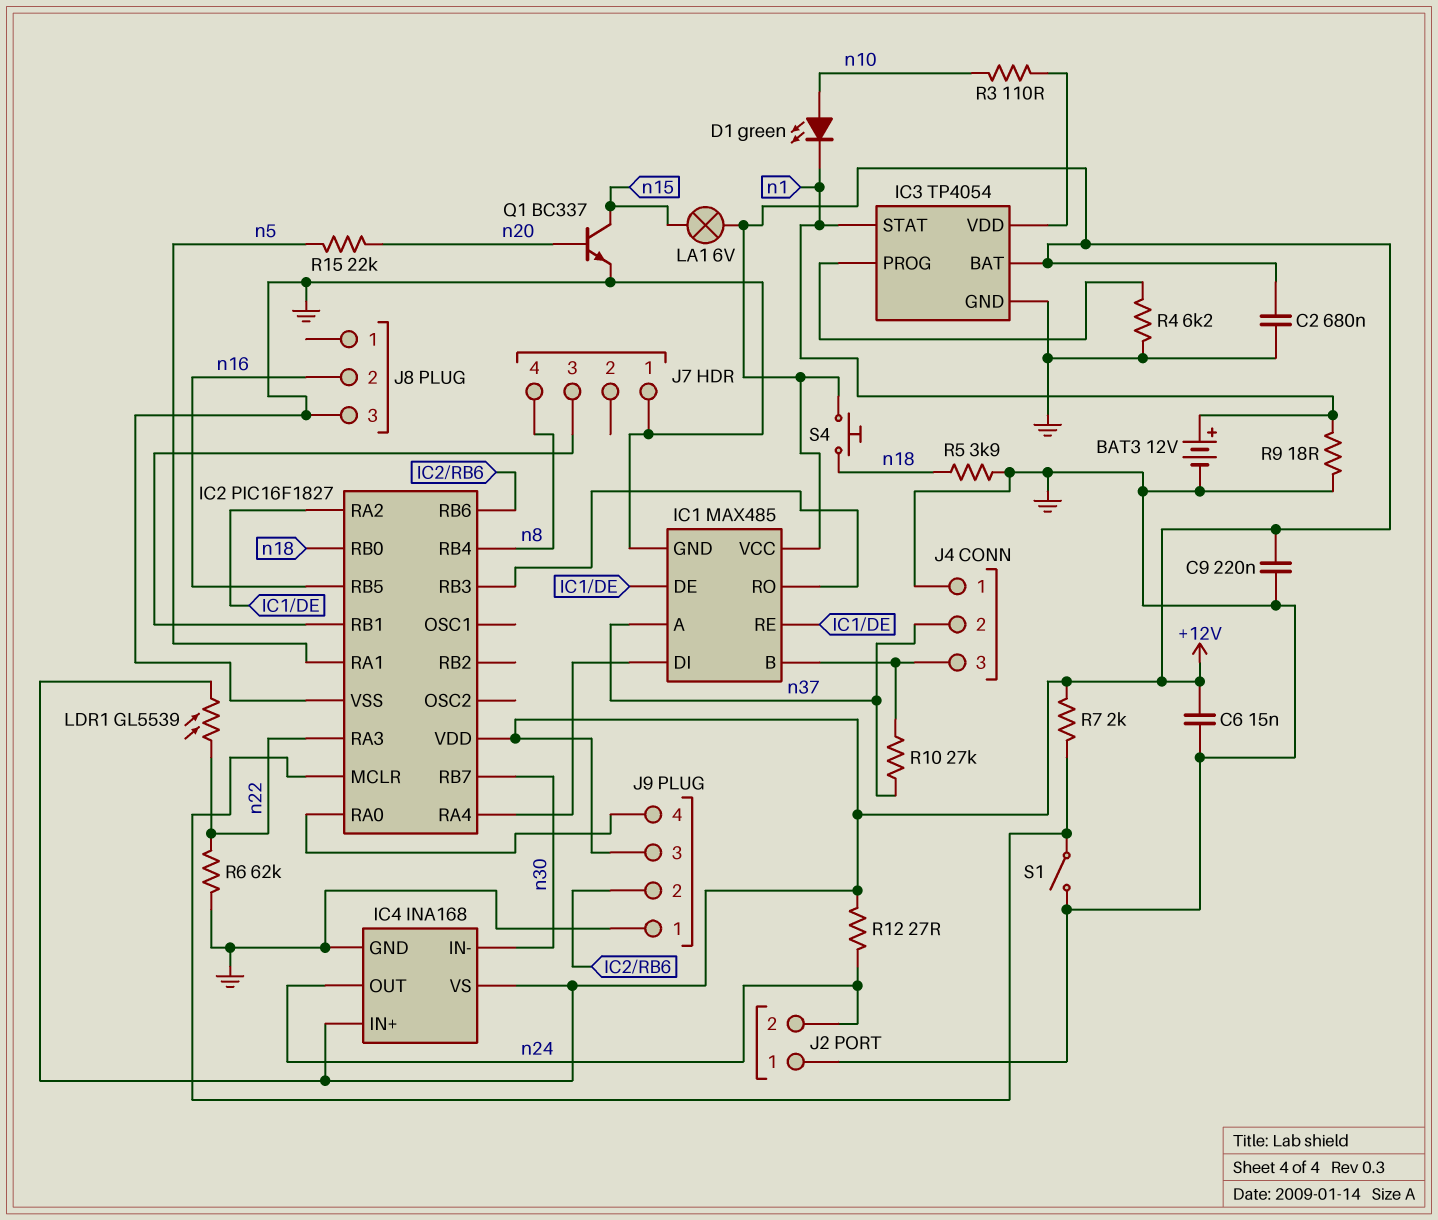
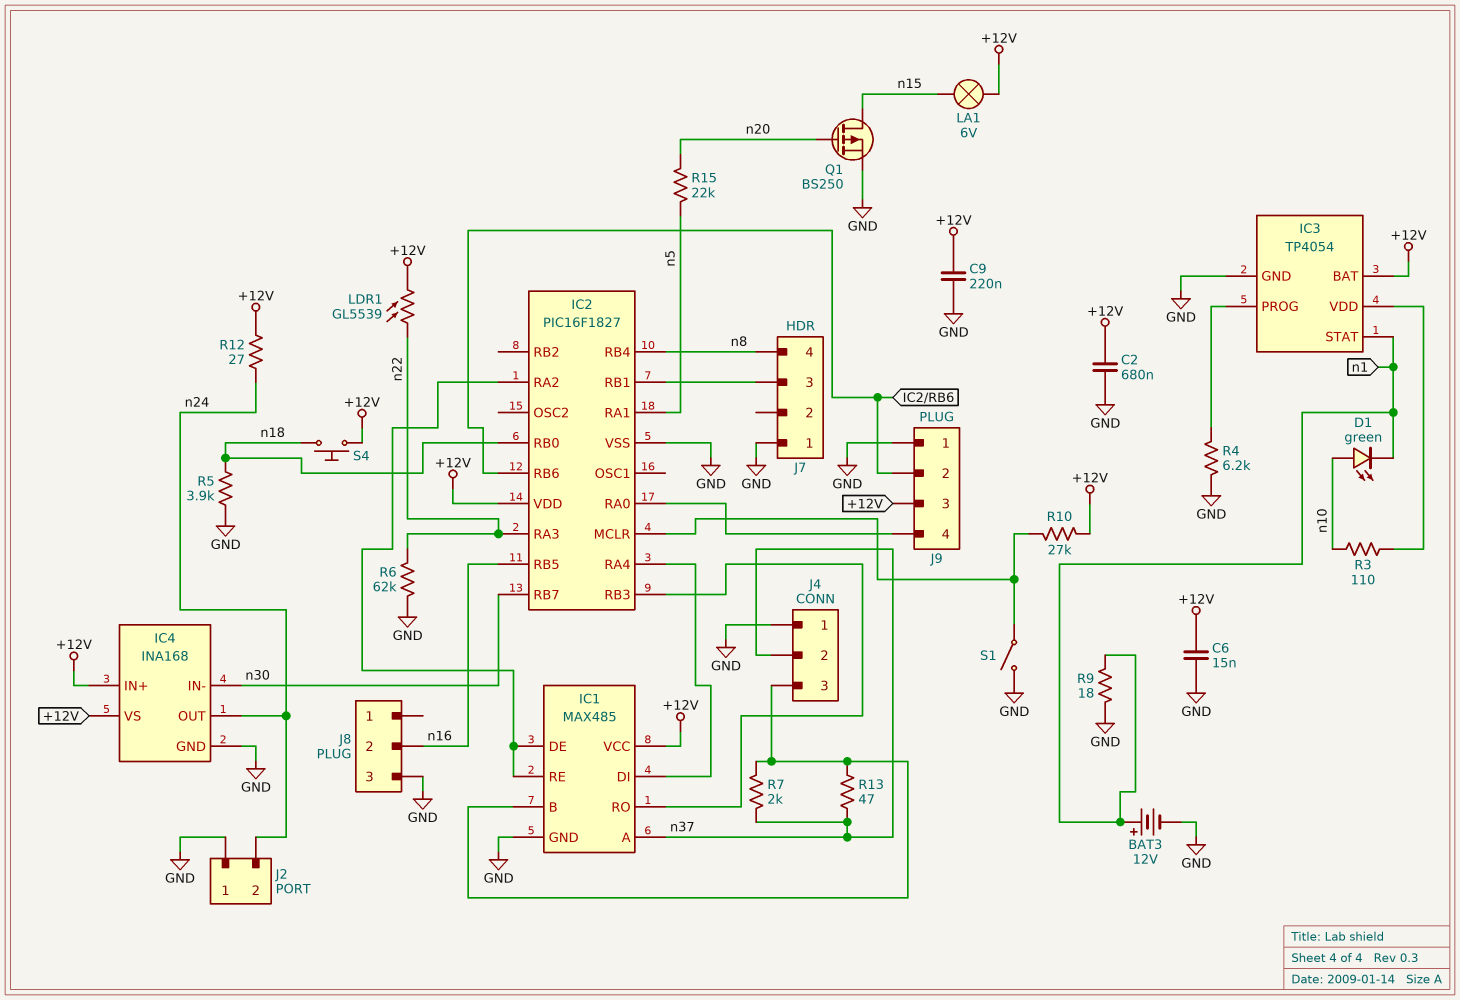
Q1: NPN BC337 (B n20, C n15, E GND) -> PMOS BS250 (G n20, D n15, S GND)
R7: 2k (+12V, IC2/MCLR) -> 2k (IC1/B, n37)
R10: 27k (IC1/B, n37) -> 27k (+12V, IC2/MCLR)
R13: none -> 47 (IC1/B, n37)

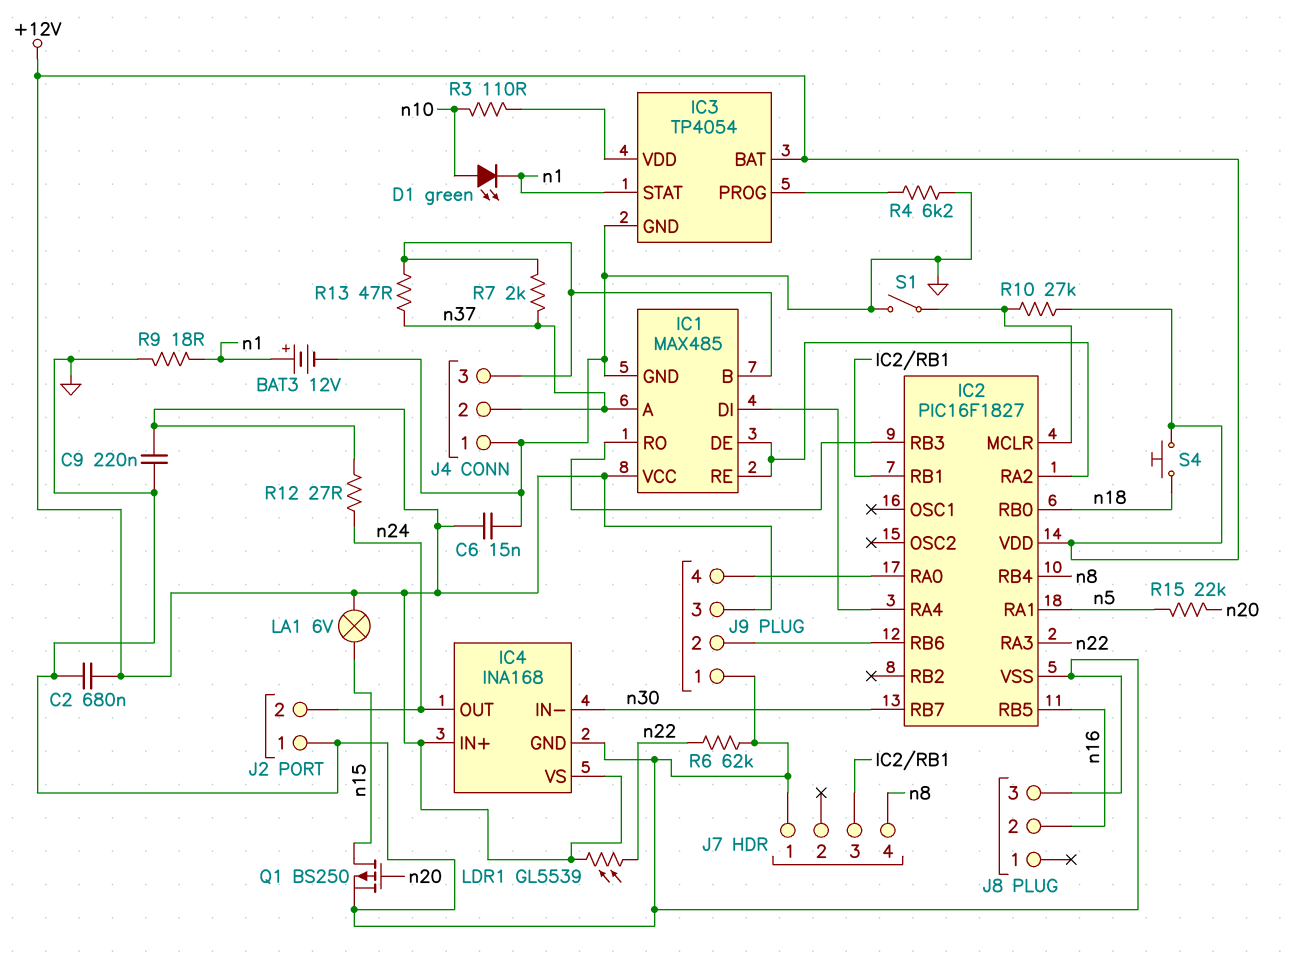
R5: 3.9k (GND, n18) -> none

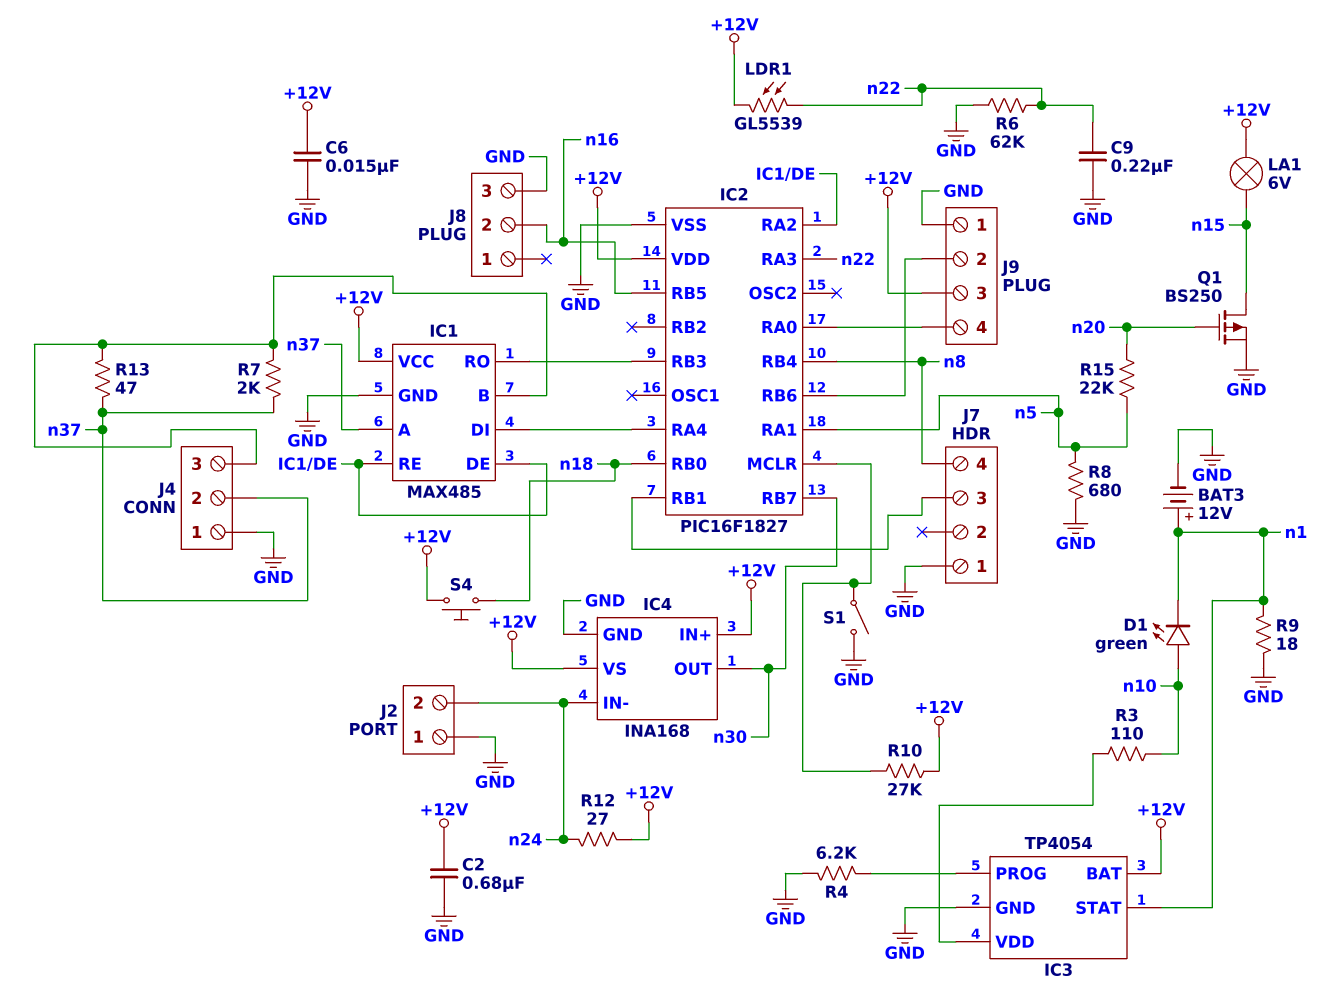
C9: 220nF (+12V, GND) -> 220nF (GND, n22)
IC4 pin IN-: n30 -> n24
IC4 pin OUT: n24 -> n30
R8: none -> 680 (GND, n5)

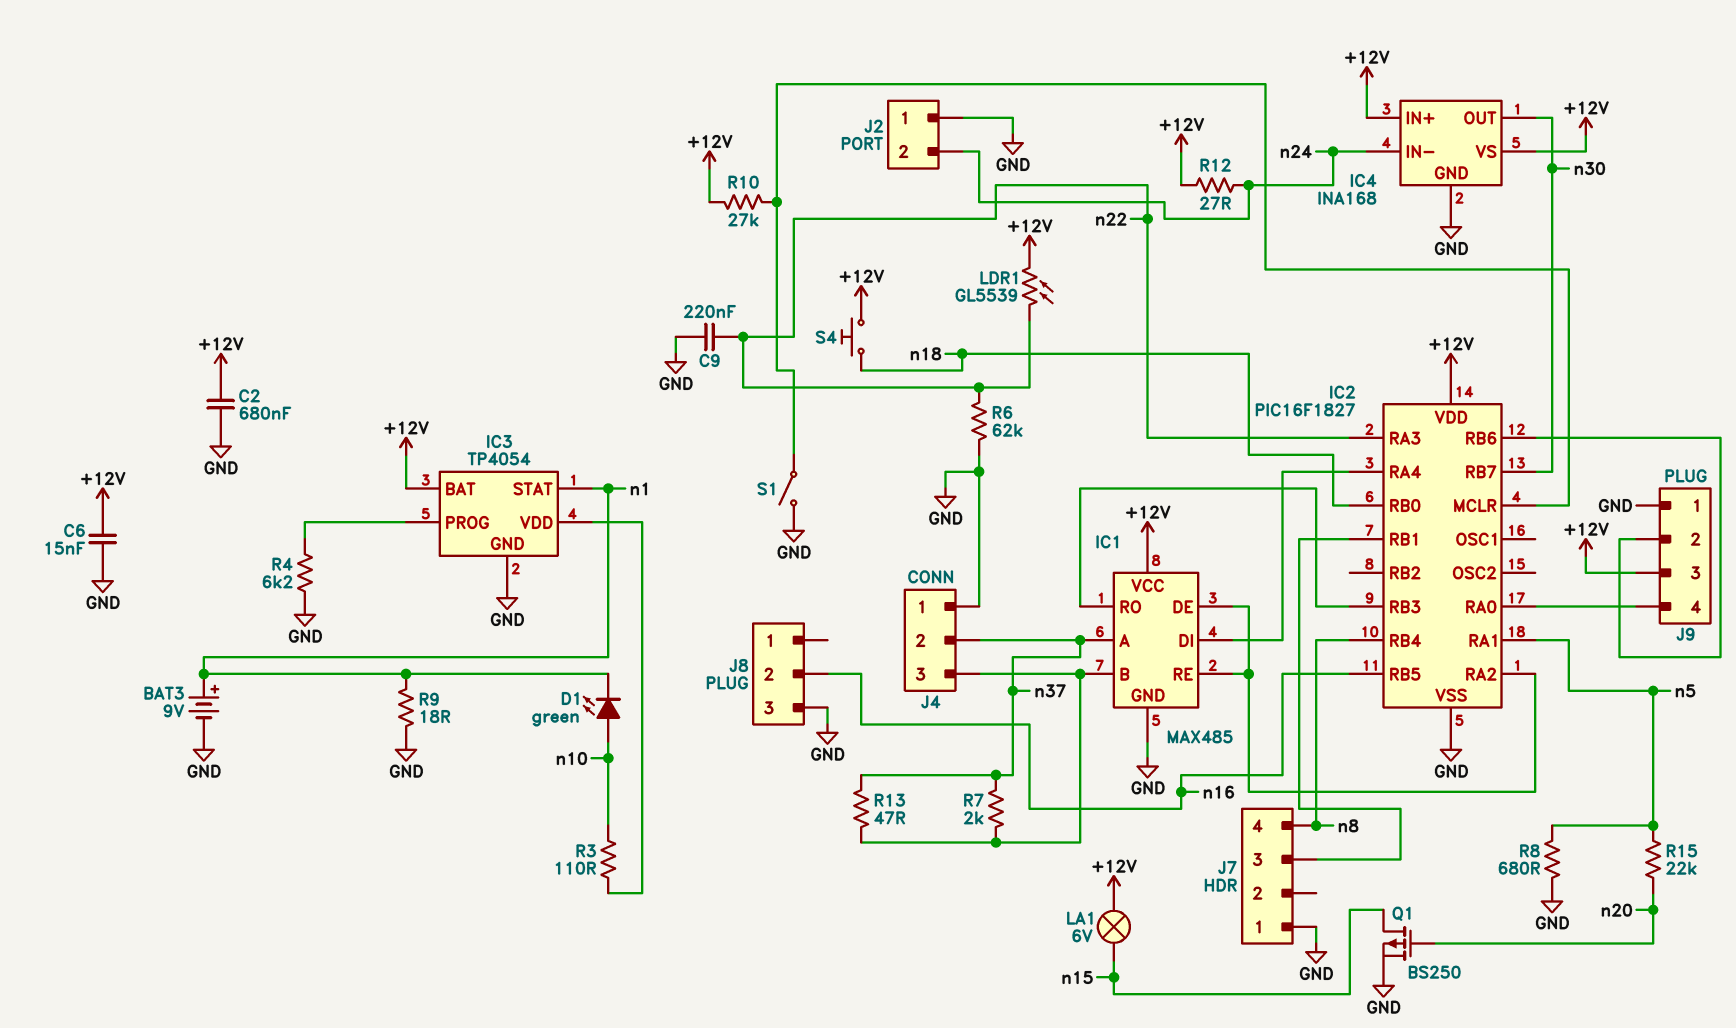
BAT3: 12V (plus n1, minus GND) -> 9V (plus n1, minus GND)

